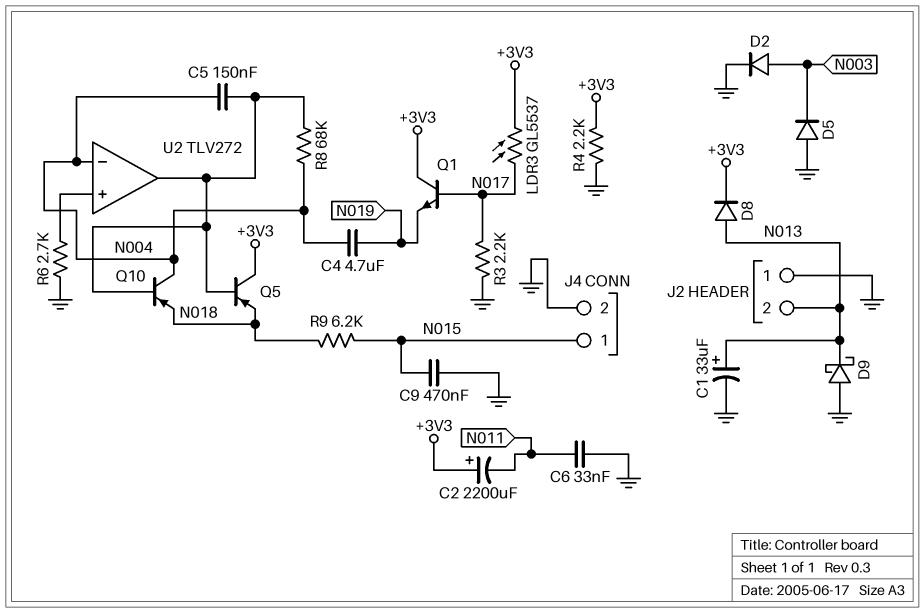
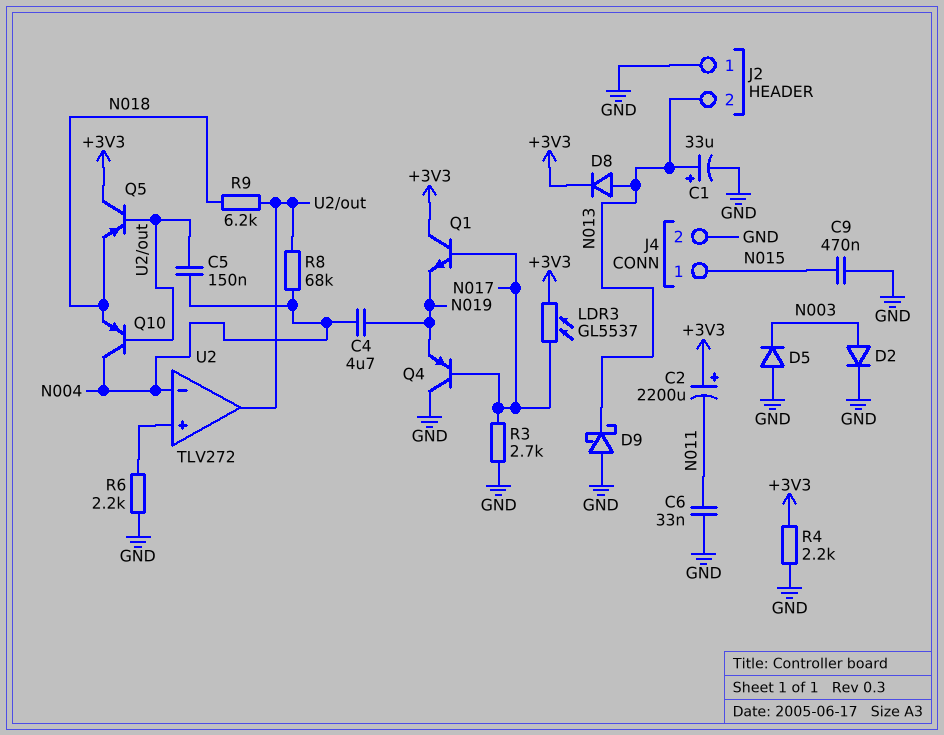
Q4: none -> PNP (B N017, C GND, E N019)
R3: 2.2k (GND, N017) -> 2.7k (GND, N017)
R6: 2.7k (GND, U2/in+) -> 2.2k (GND, U2/in+)
R9: 6.2k (N015, N018) -> 6.2k (N018, U2/out)

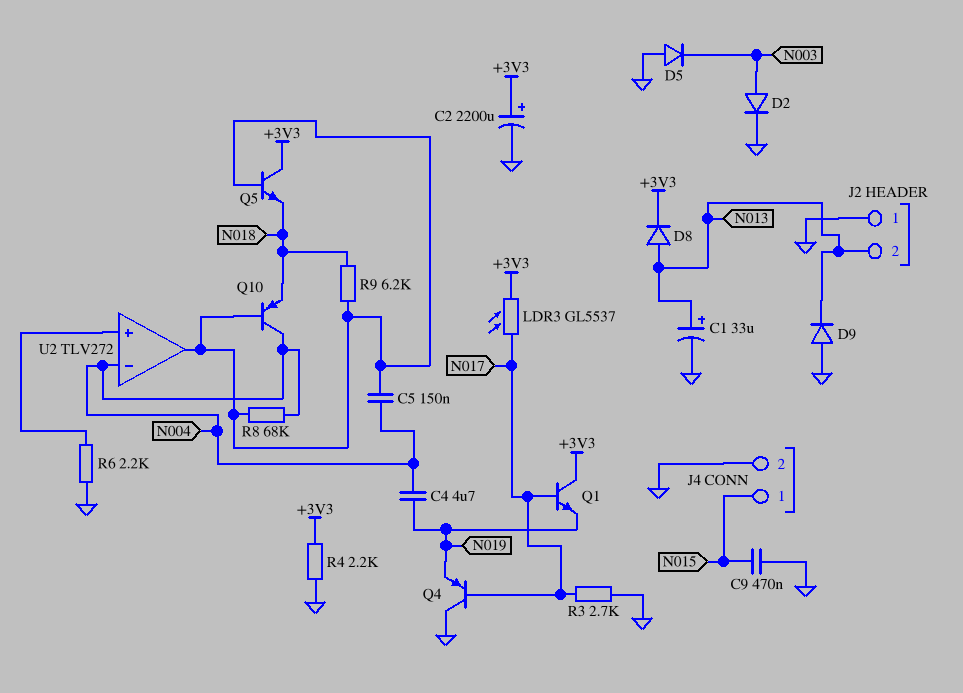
C2: 2200uF (plus +3V3, minus N011) -> 2200uF (plus +3V3, minus GND)
C6: 33nF (GND, N011) -> none
D9: schottky (A GND, K N013) -> diode (A GND, K N013)
Q5: PNP (B U2/out, C +3V3, E N018) -> NPN (B U2/out, C +3V3, E N018)

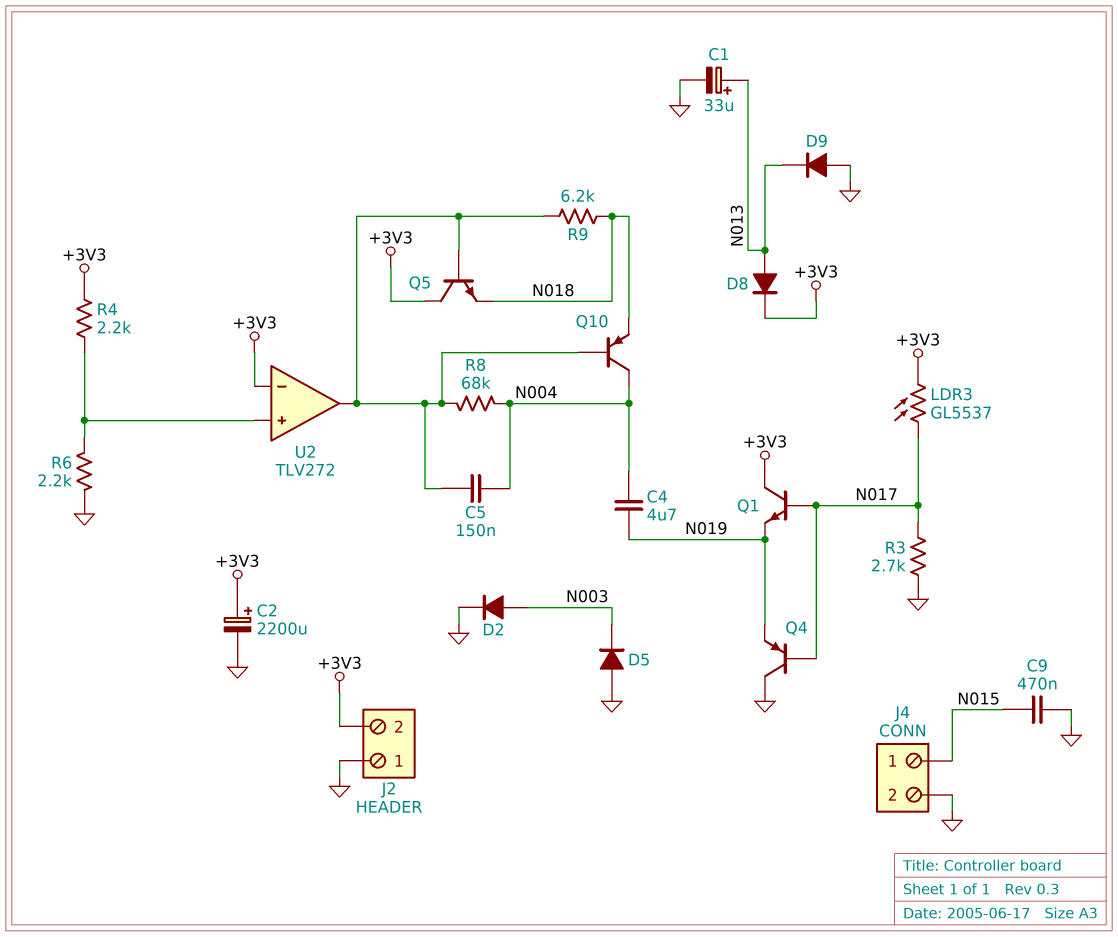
J2 pin 2: N013 -> +3V3
R4: 2.2k (+3V3, GND) -> 2.2k (+3V3, U2/in+)
U2 pin in-: N004 -> +3V3

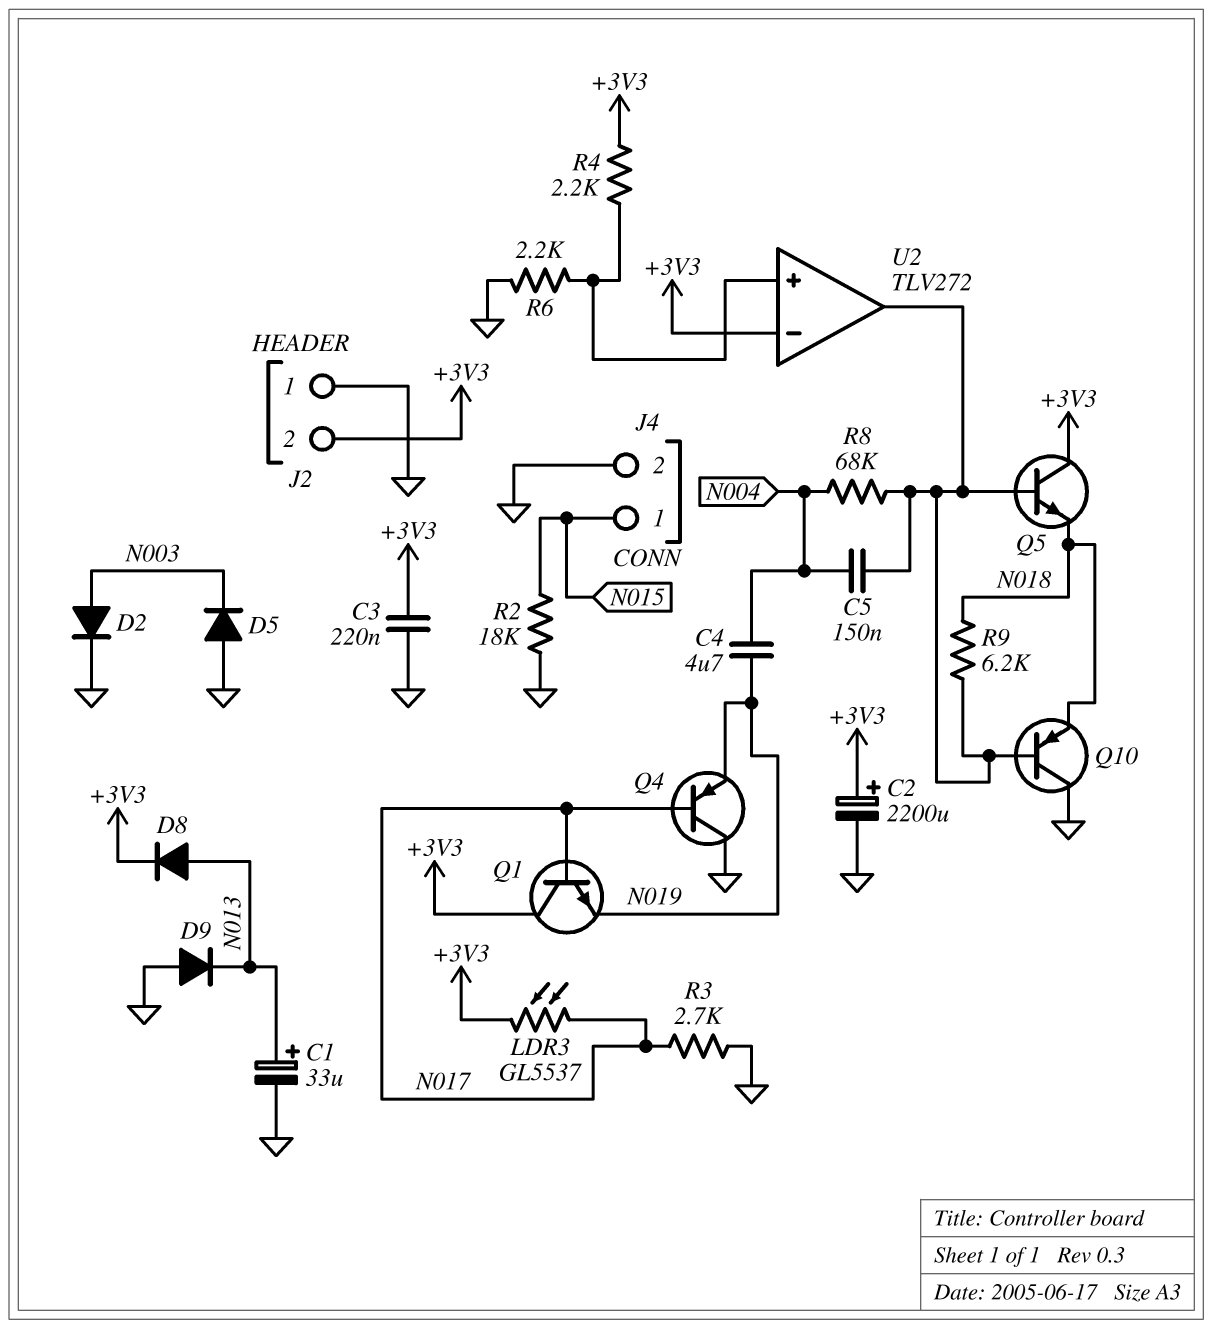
C3: none -> 220nF (+3V3, GND)
C9: 470nF (GND, N015) -> none
Q10: PNP (B U2/out, C N004, E N018) -> PNP (B U2/out, C GND, E N018)
R2: none -> 18k (GND, N015)

